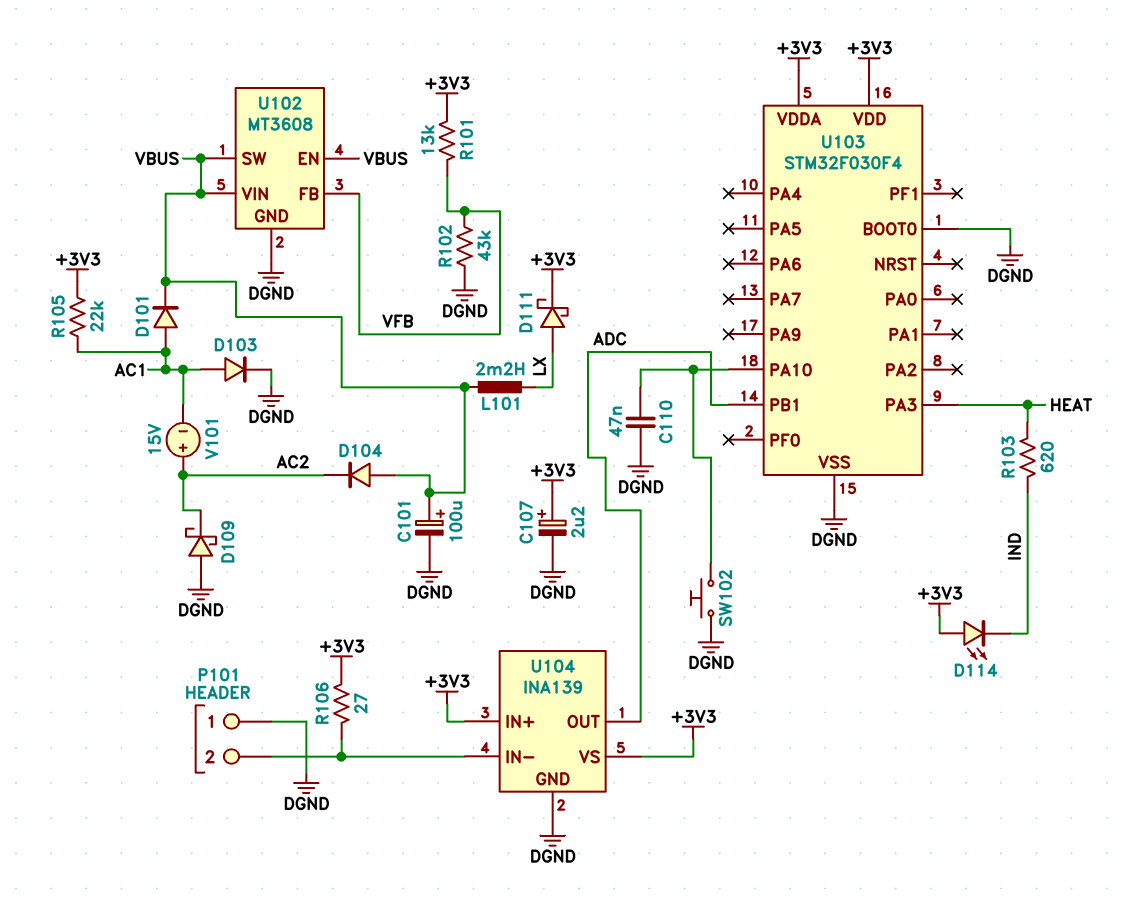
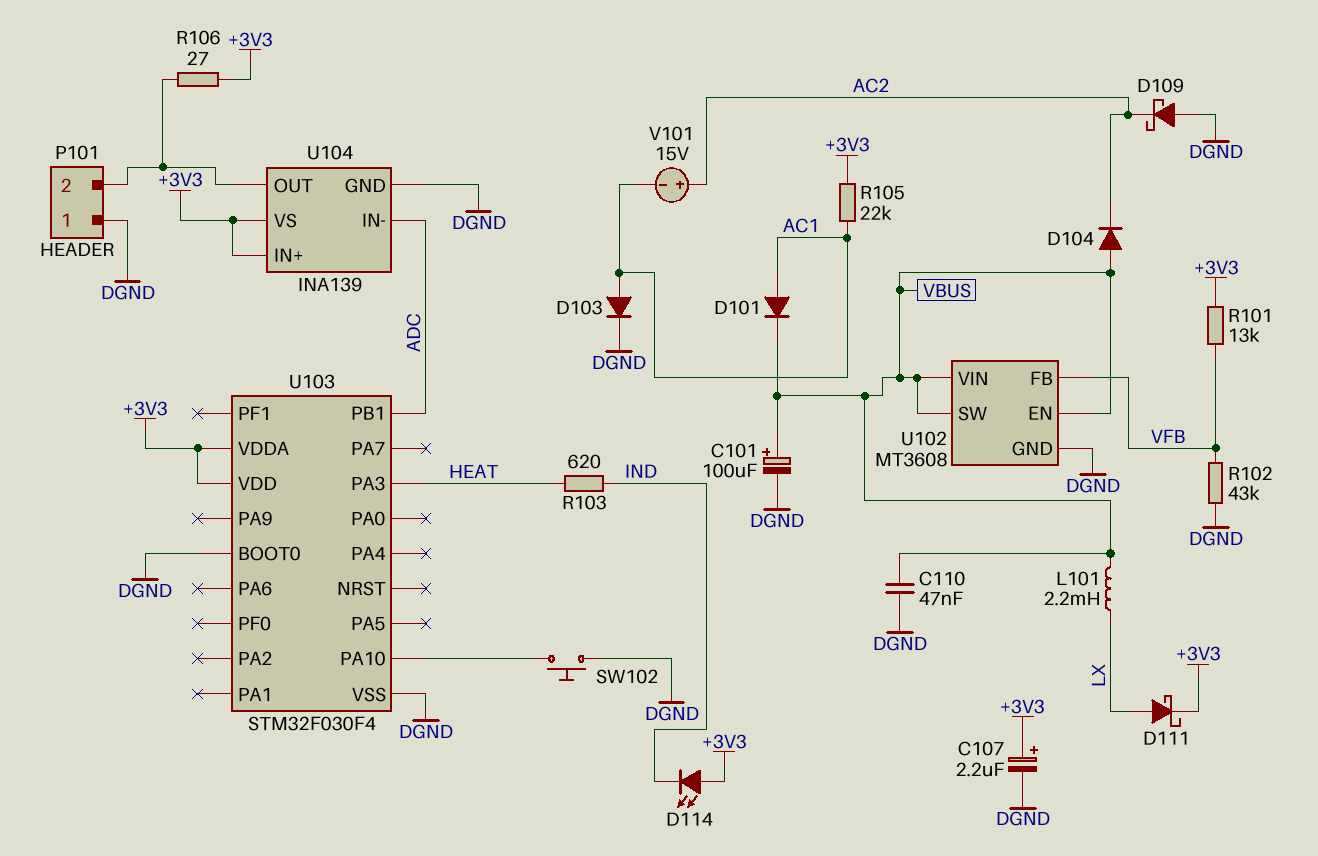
C110: 47nF (DGND, U103/PA10) -> 47nF (DGND, VBUS)
U104 pin IN-: P101/2 -> ADC
U104 pin OUT: ADC -> P101/2

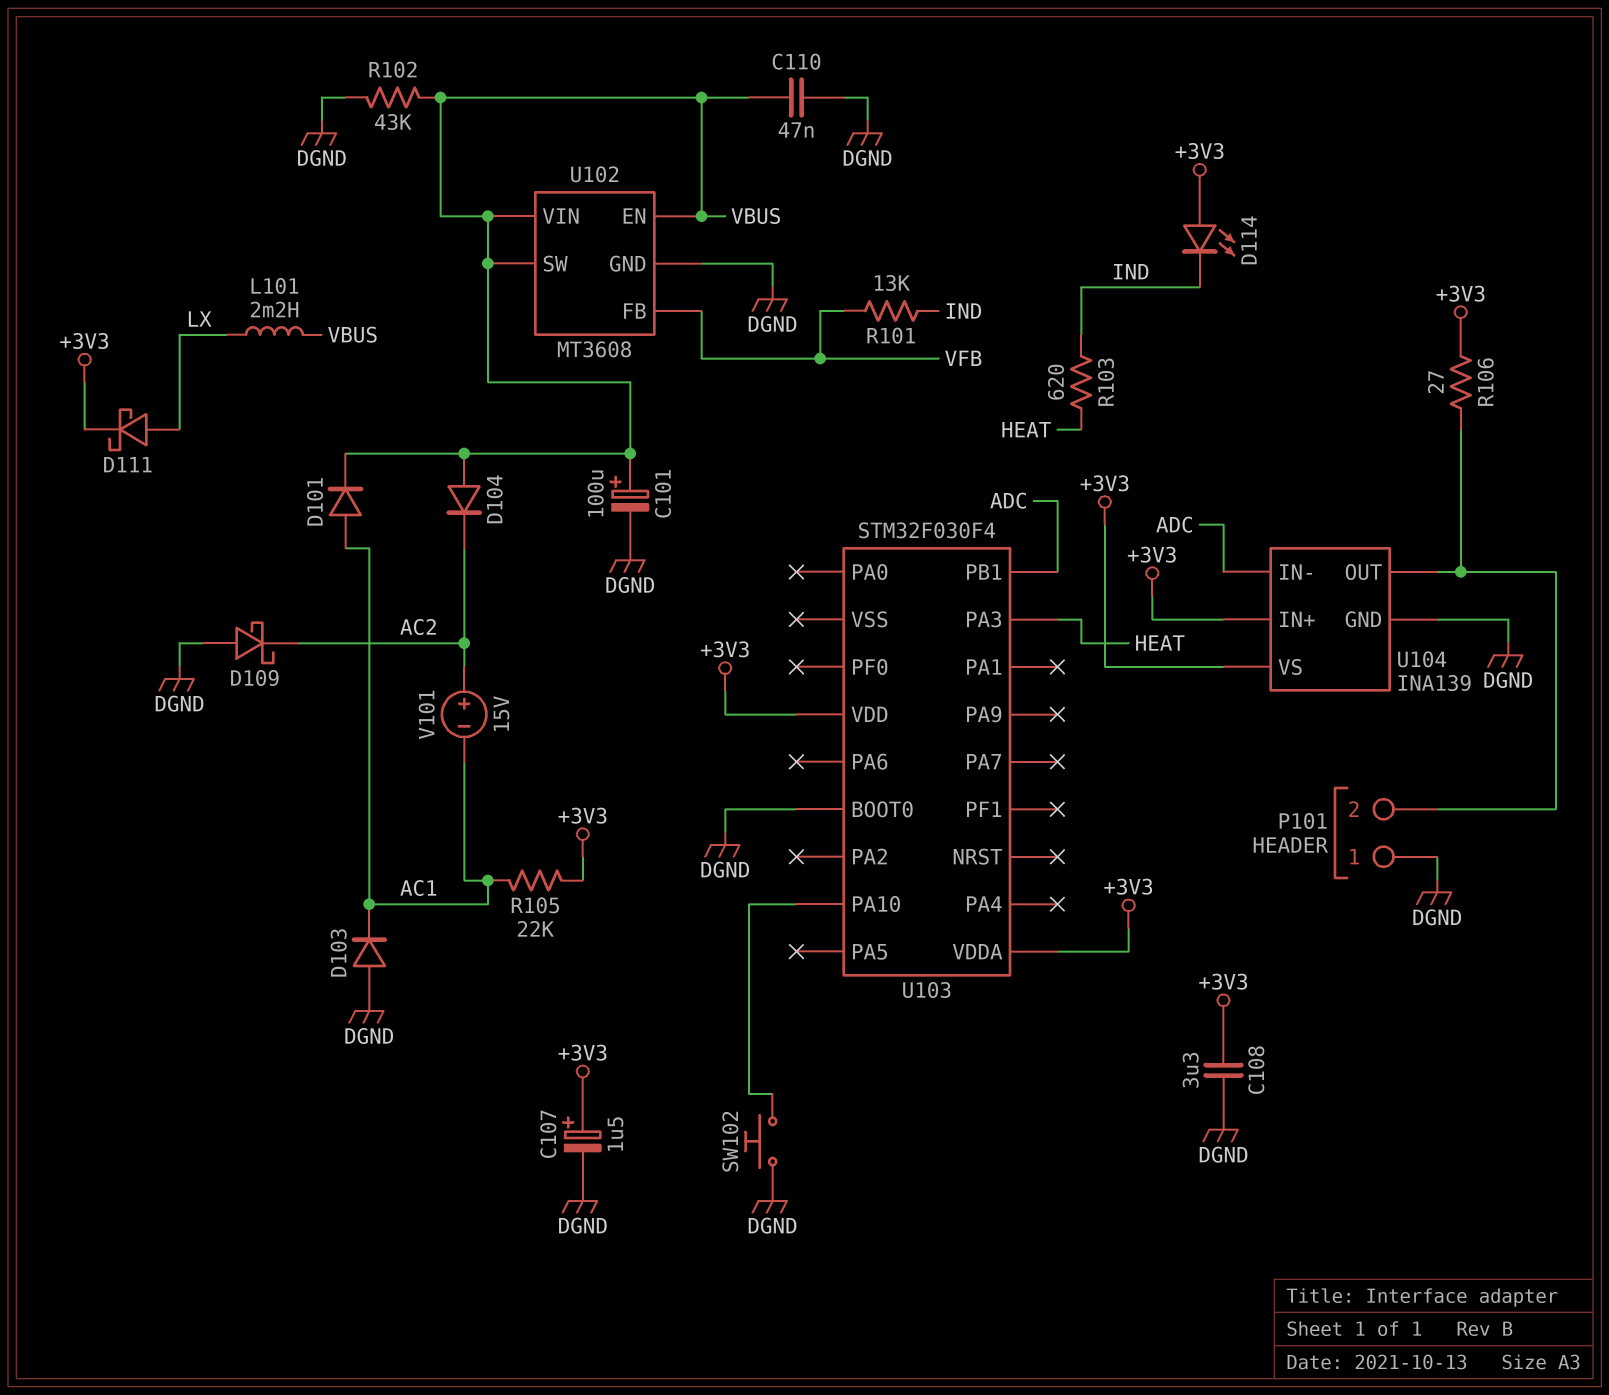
C107: 2.2uF (plus +3V3, minus DGND) -> 1.5uF (plus +3V3, minus DGND)
C108: none -> 3.3uF (+3V3, DGND)
D103: diode (A AC1, K DGND) -> diode (A DGND, K AC1)
R101: 13k (+3V3, VFB) -> 13k (IND, VFB)
R102: 43k (DGND, VFB) -> 43k (DGND, VBUS)
U103 pin VSS: DGND -> none

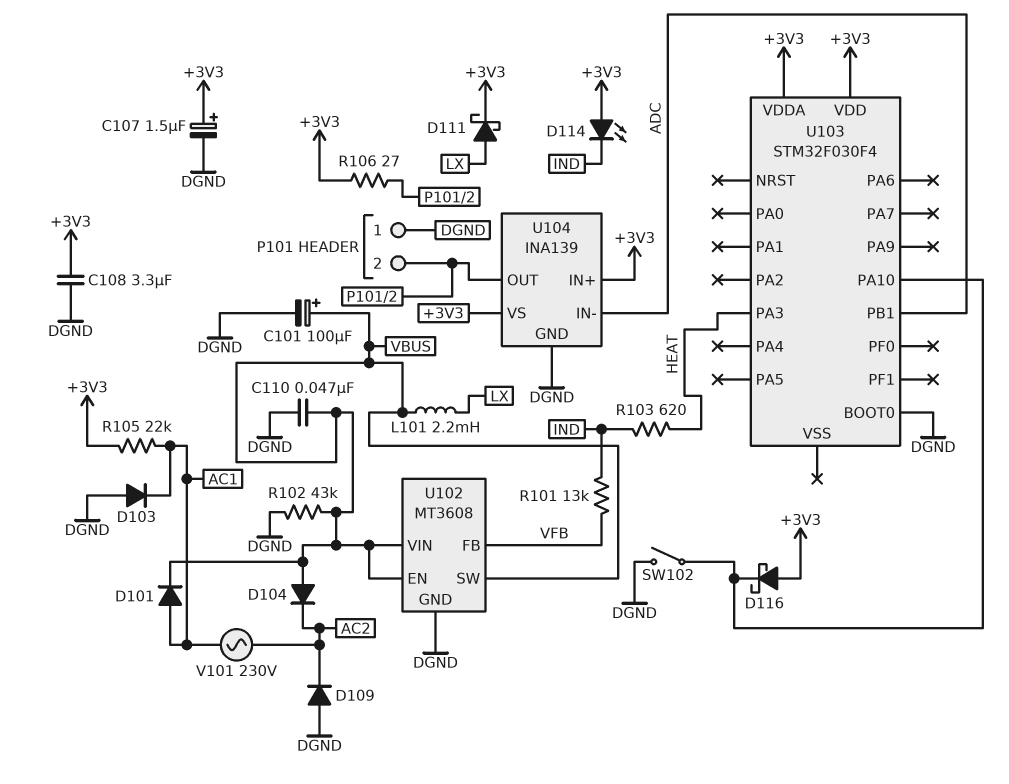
D109: schottky (A DGND, K AC2) -> diode (A DGND, K AC2)
D116: none -> schottky (A +3V3, K U103/PA10)
SW102: button (DGND, U103/PA10) -> switch (DGND, U103/PA10)
V101: 15V (plus AC2, minus AC1) -> AC 230V (AC1, AC2)

